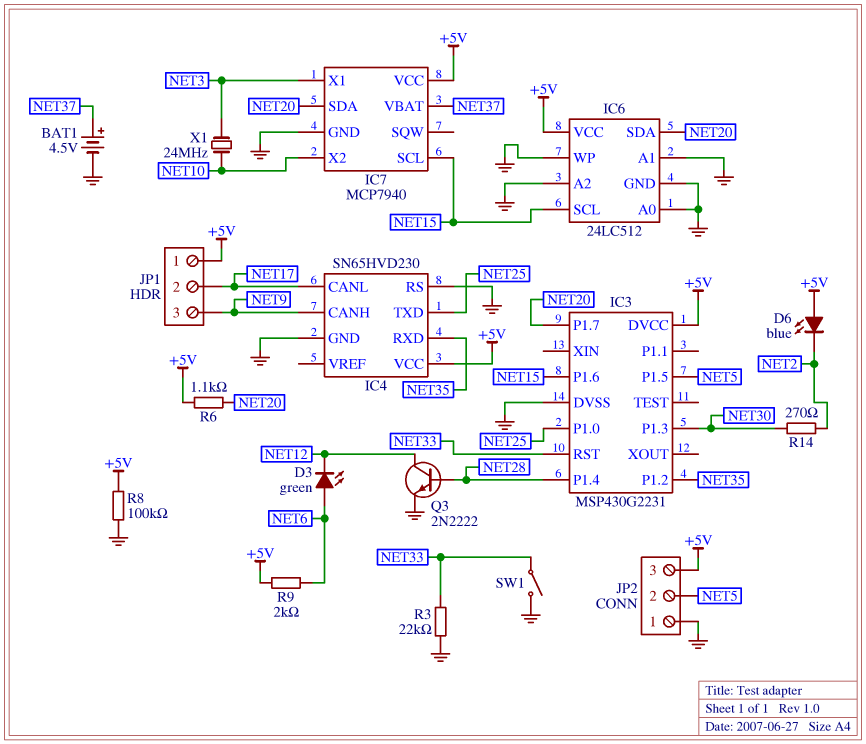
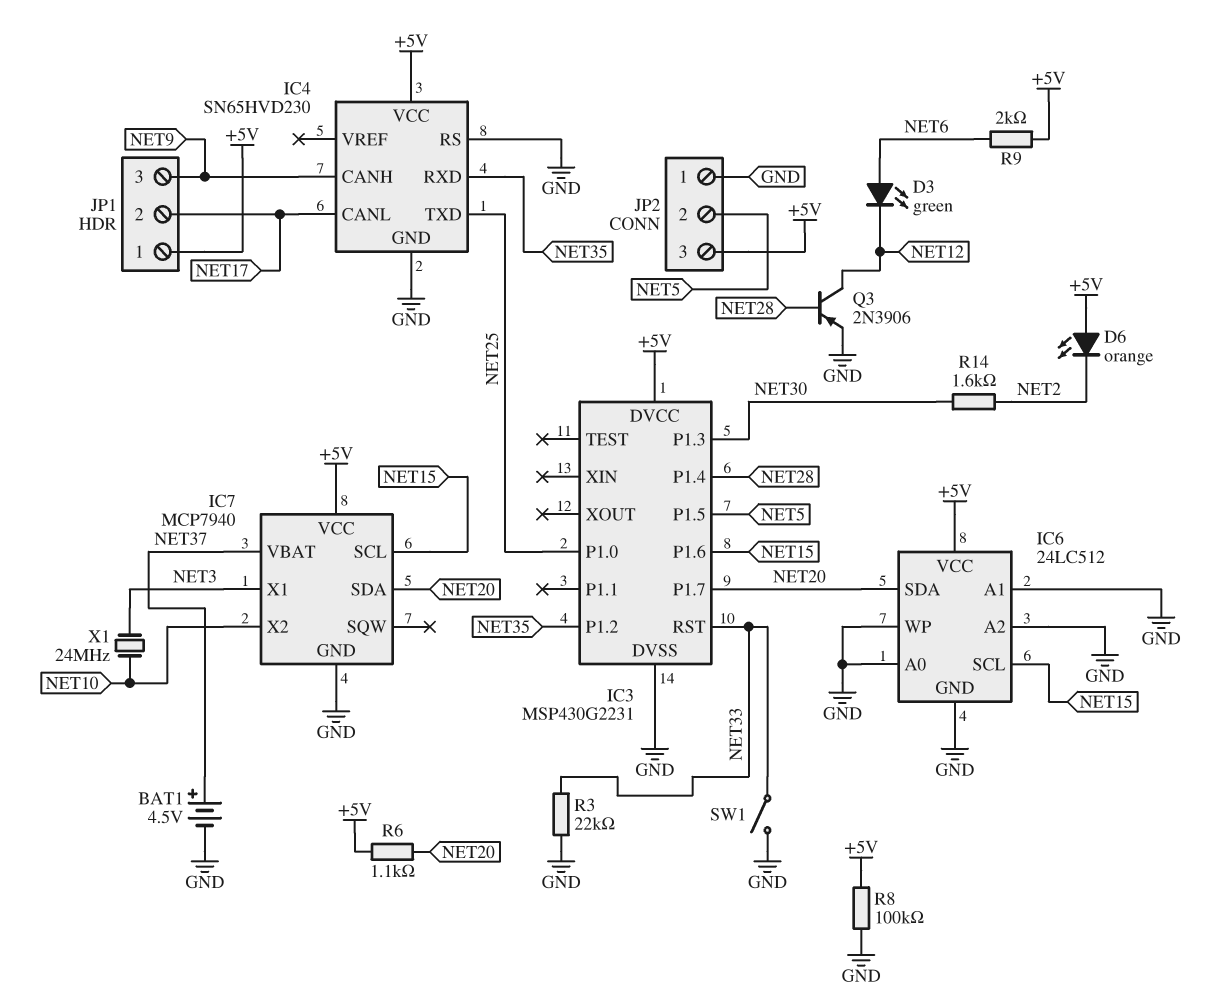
D6: LED blue (A +5V, K NET2) -> LED orange (A +5V, K NET2)
Q3: NPN 2N2222 (B NET28, C NET12, E GND) -> PNP 2N3906 (B NET28, C NET12, E GND)
R14: 270 (NET2, NET30) -> 1.6k (NET2, NET30)

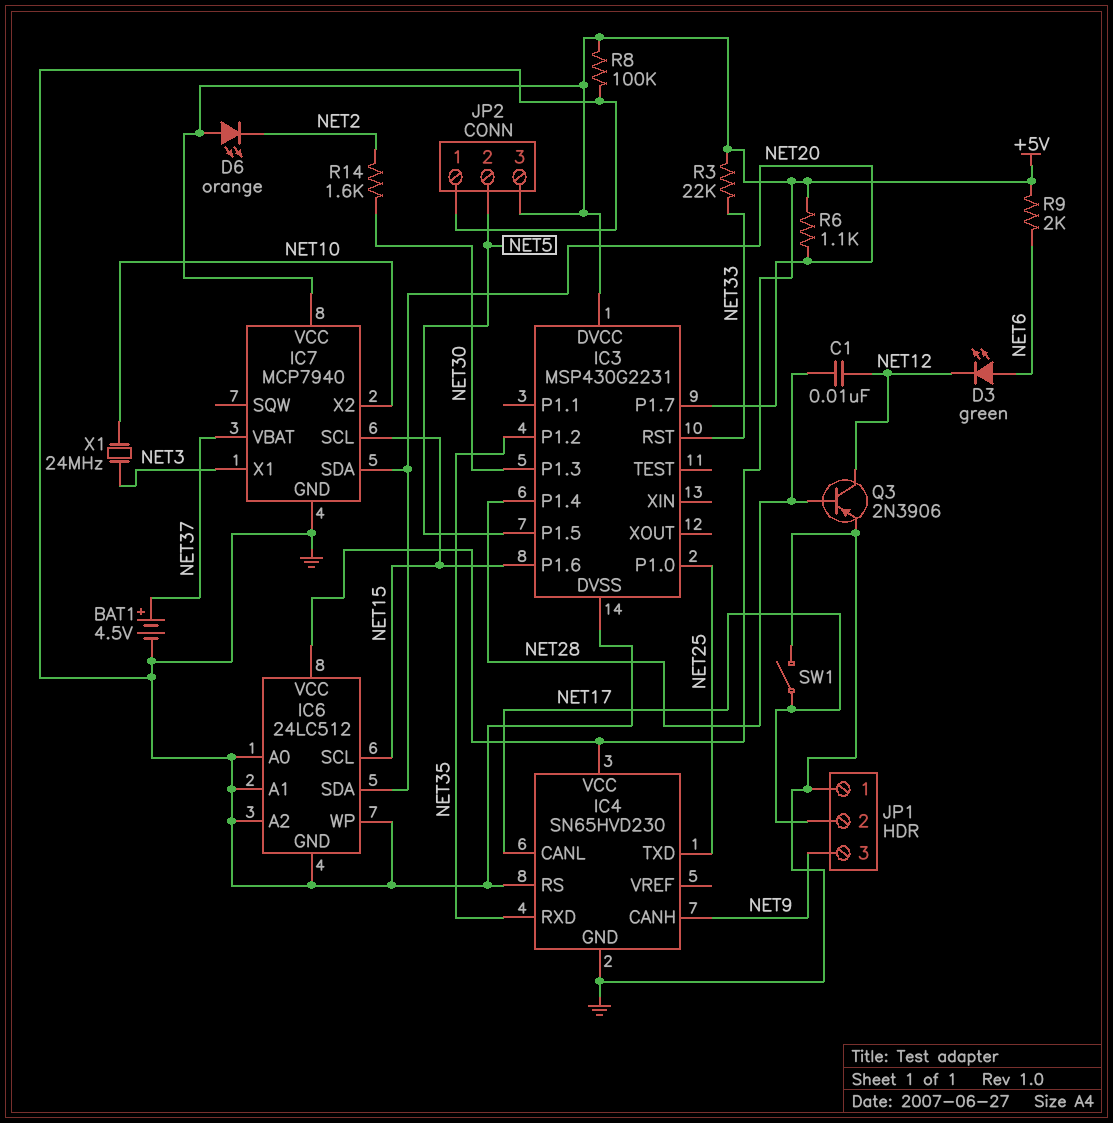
C1: none -> 10nF (NET12, NET28)
JP1 pin 1: +5V -> GND
R3: 22k (GND, NET33) -> 22k (+5V, NET33)
SW1: switch (GND, NET33) -> switch (GND, NET17)

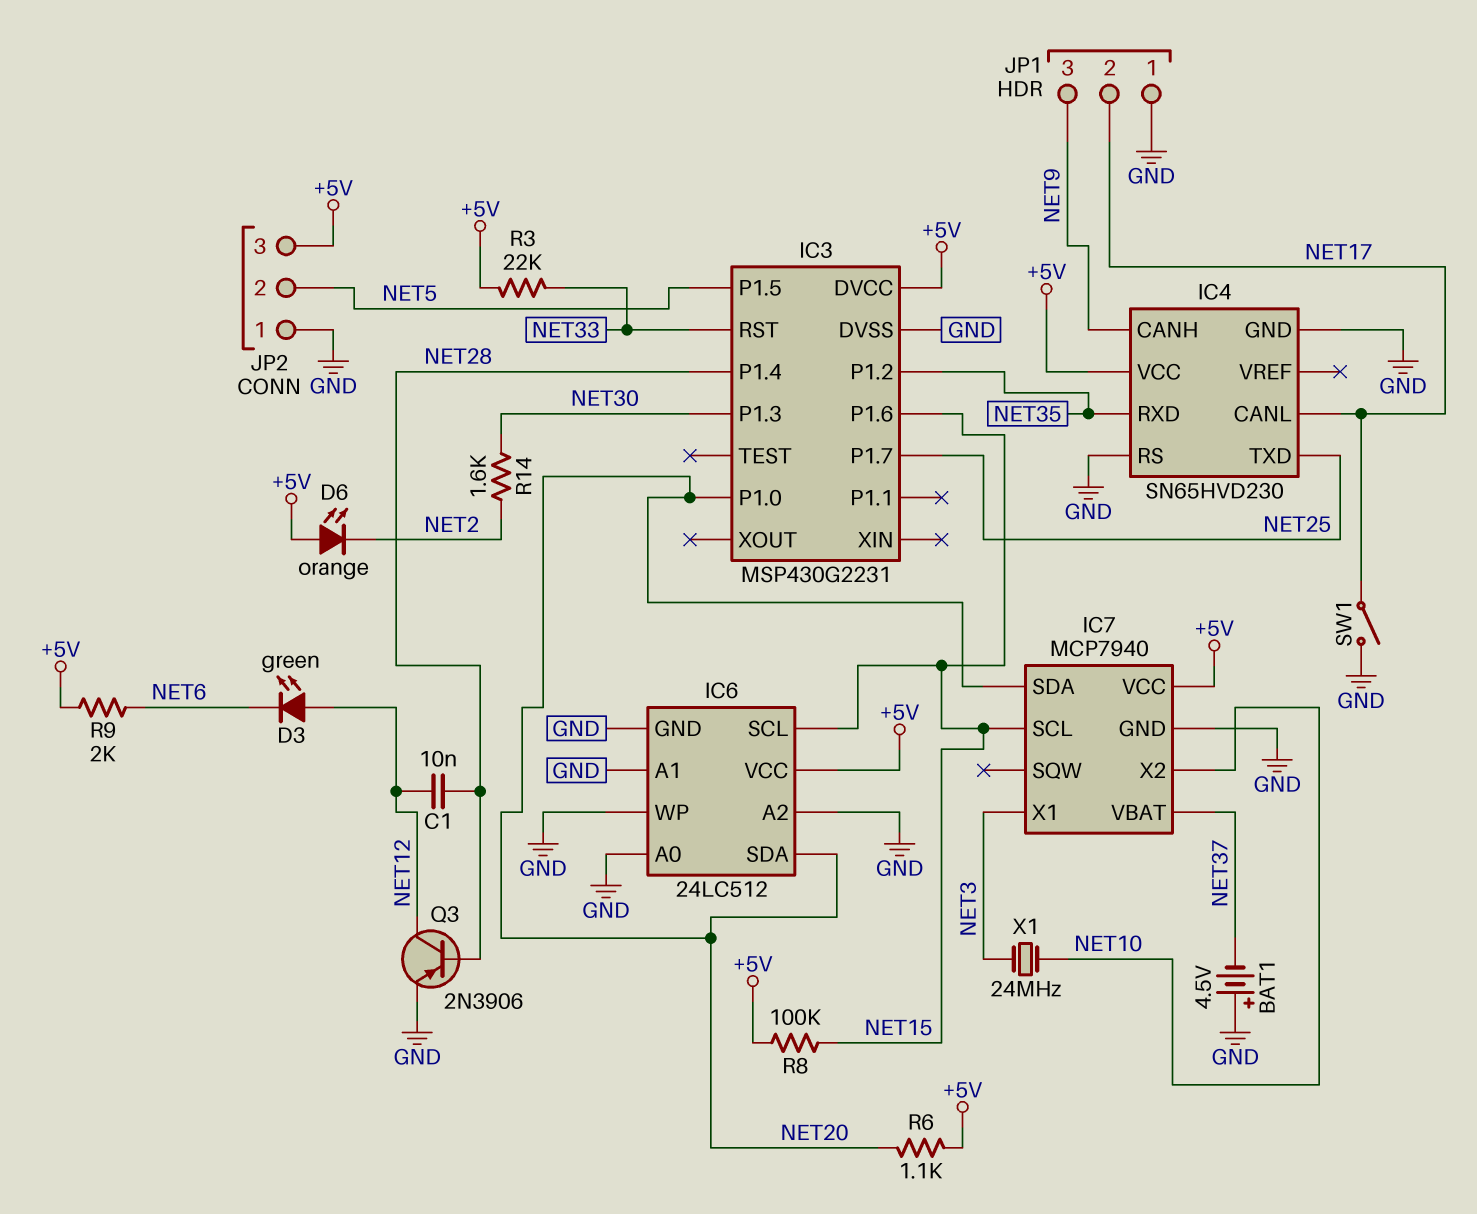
BAT1: 4.5V (plus NET37, minus GND) -> 4.5V (plus GND, minus NET37)
D3: LED green (A NET6, K NET12) -> LED green (A NET12, K NET6)
IC3 pin P1.0: NET25 -> NET20
IC3 pin P1.7: NET20 -> NET25
R8: 100k (+5V, GND) -> 100k (+5V, NET15)

